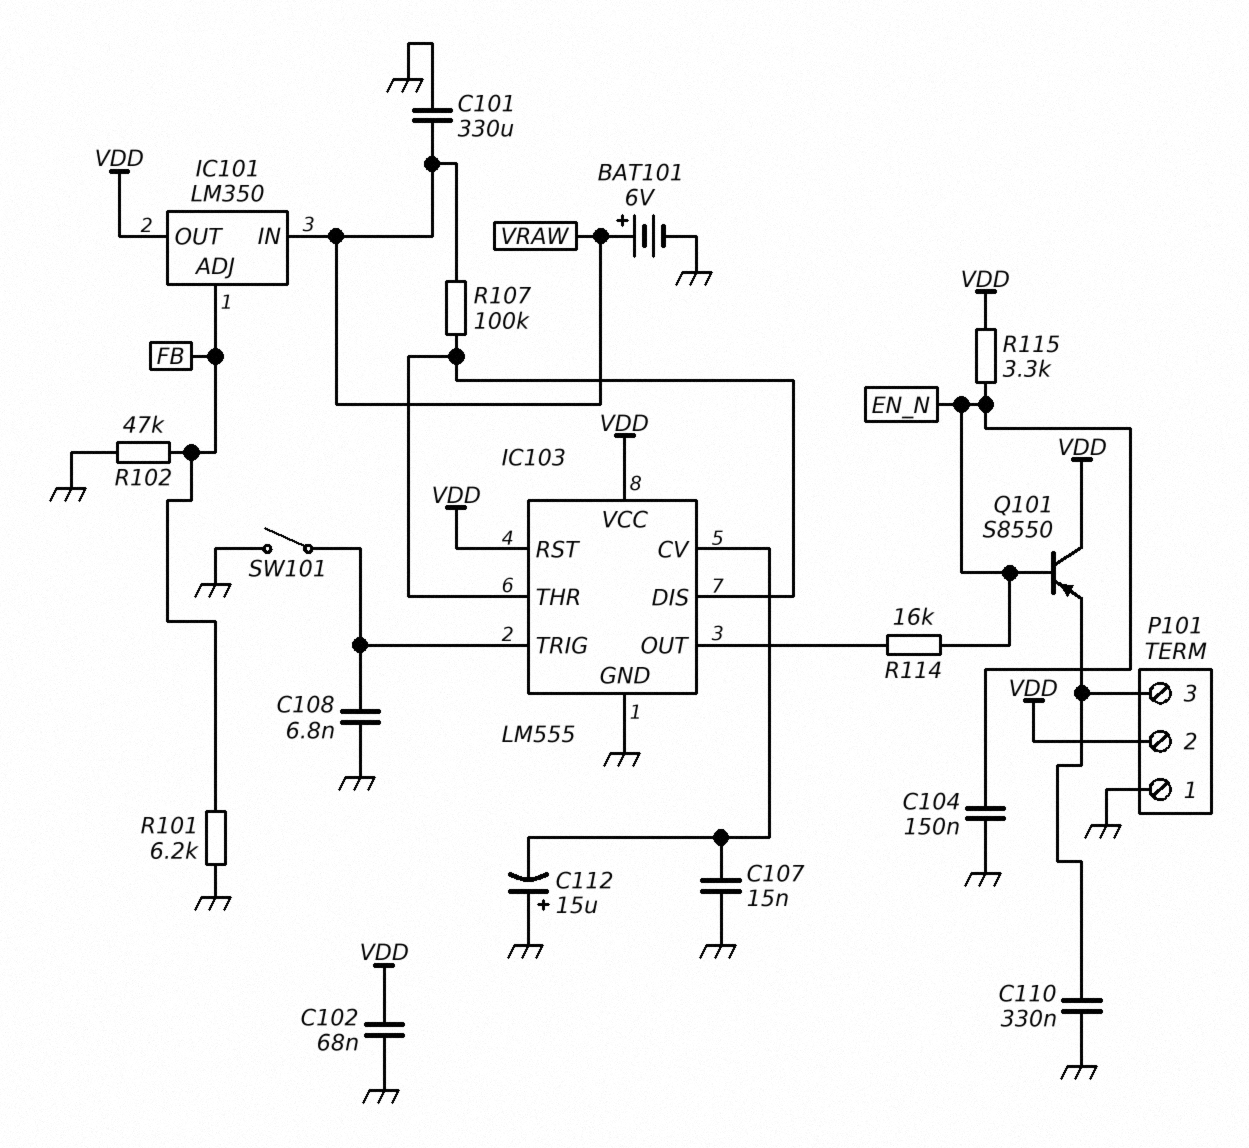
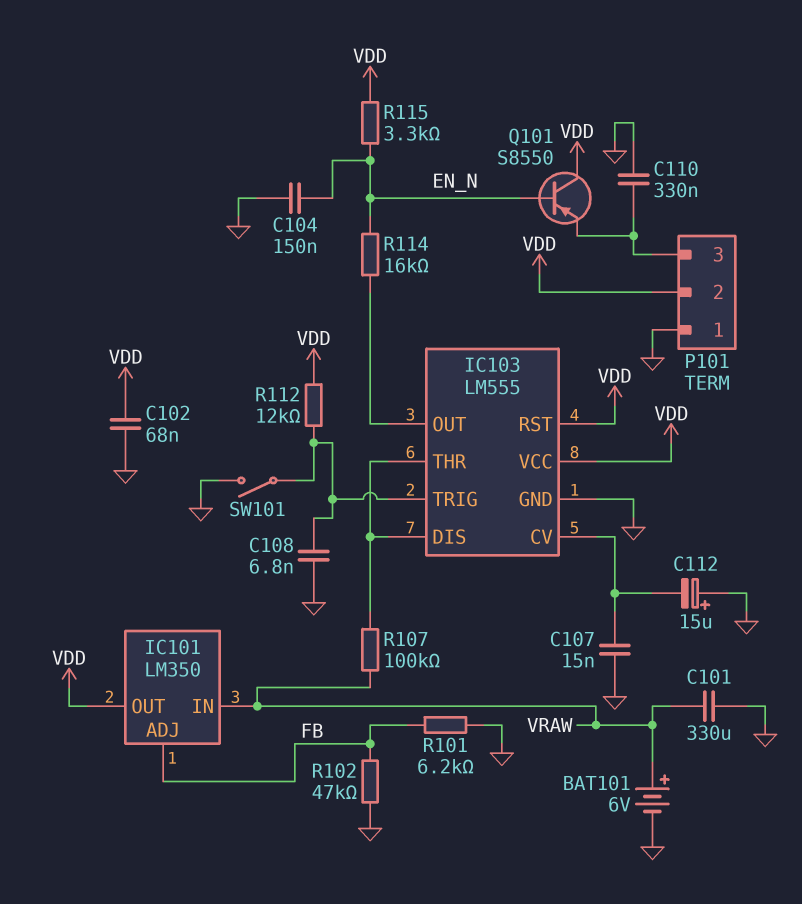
R112: none -> 12k (IC103/TRIG, VDD)

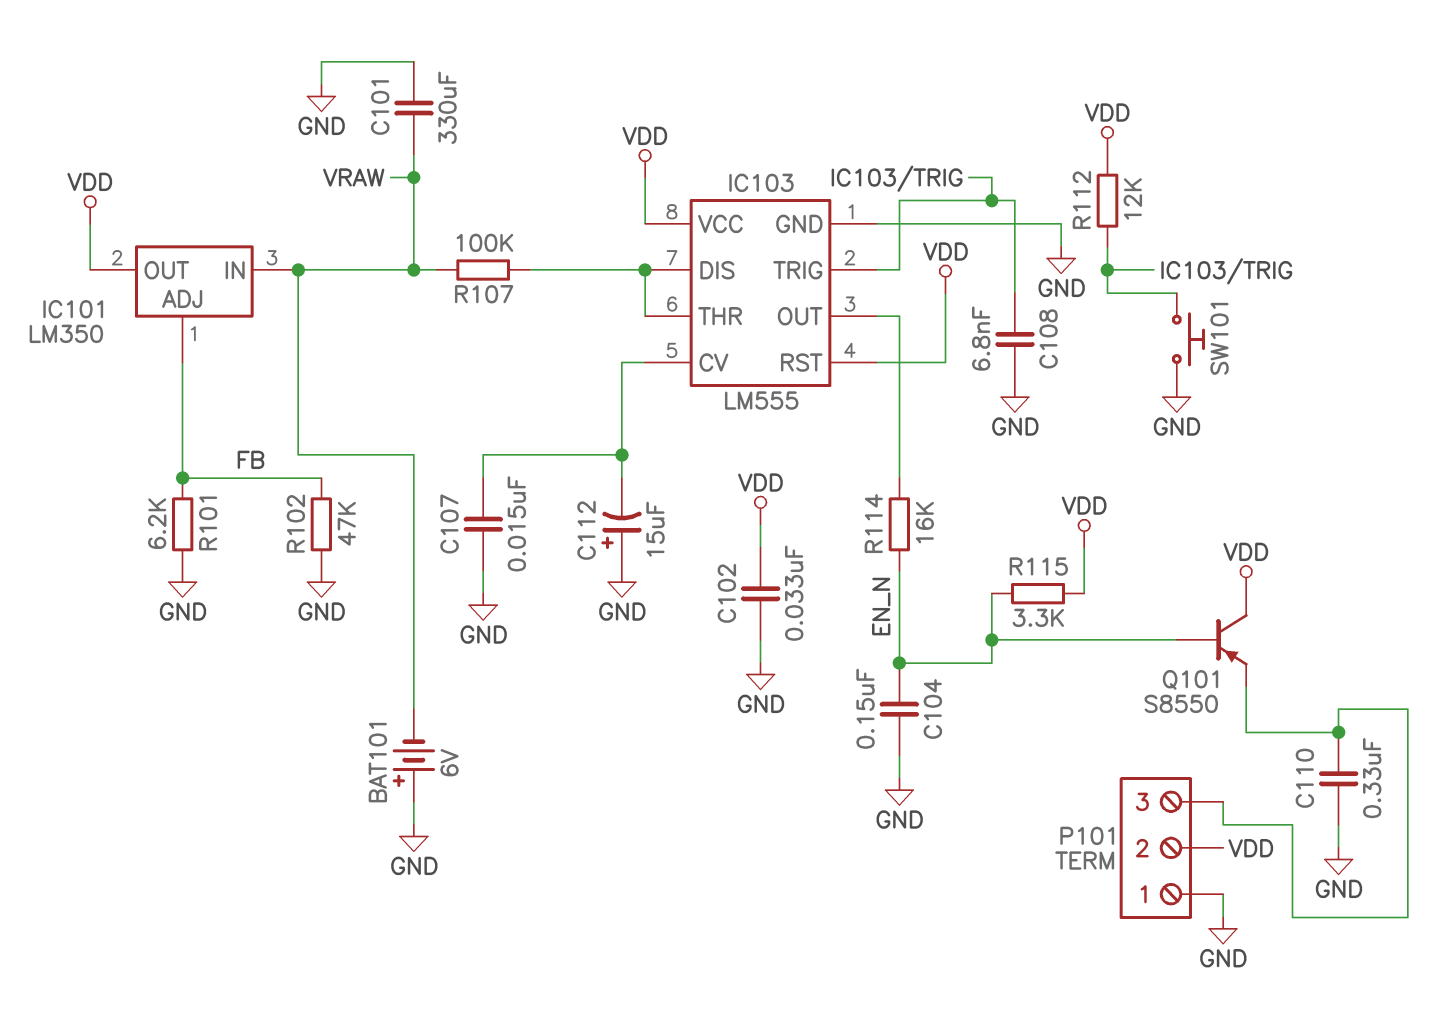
BAT101: 6V (plus VRAW, minus GND) -> 6V (plus GND, minus VRAW)
C102: 68nF (GND, VDD) -> 33nF (GND, VDD)
SW101: switch (GND, IC103/TRIG) -> button (GND, IC103/TRIG)

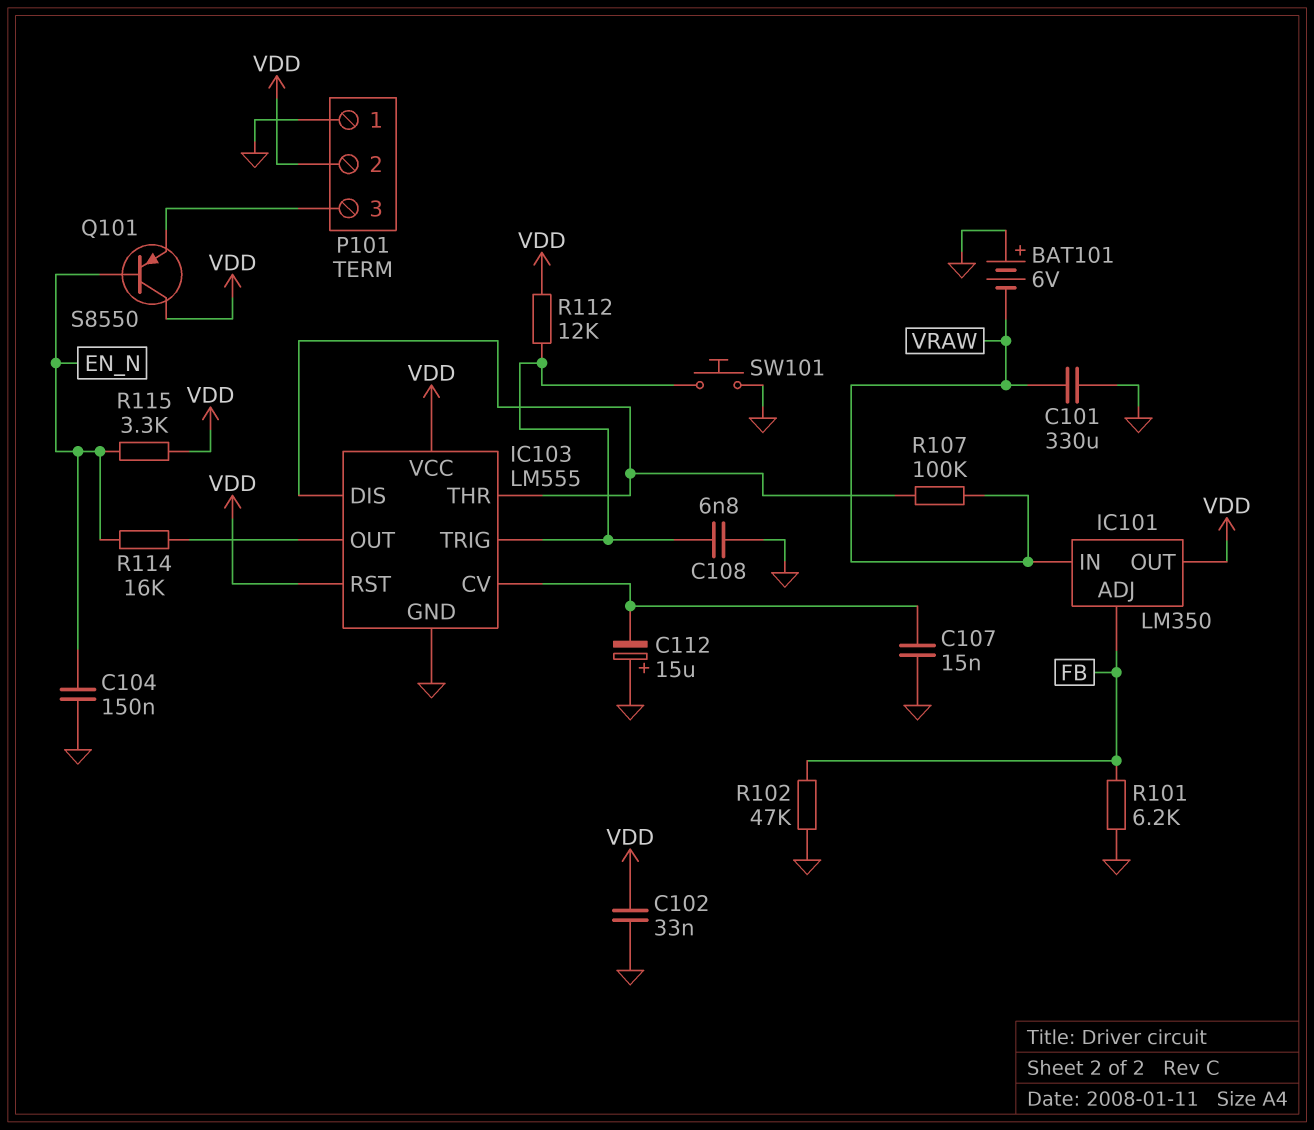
C110: 330nF (GND, P101/3) -> none

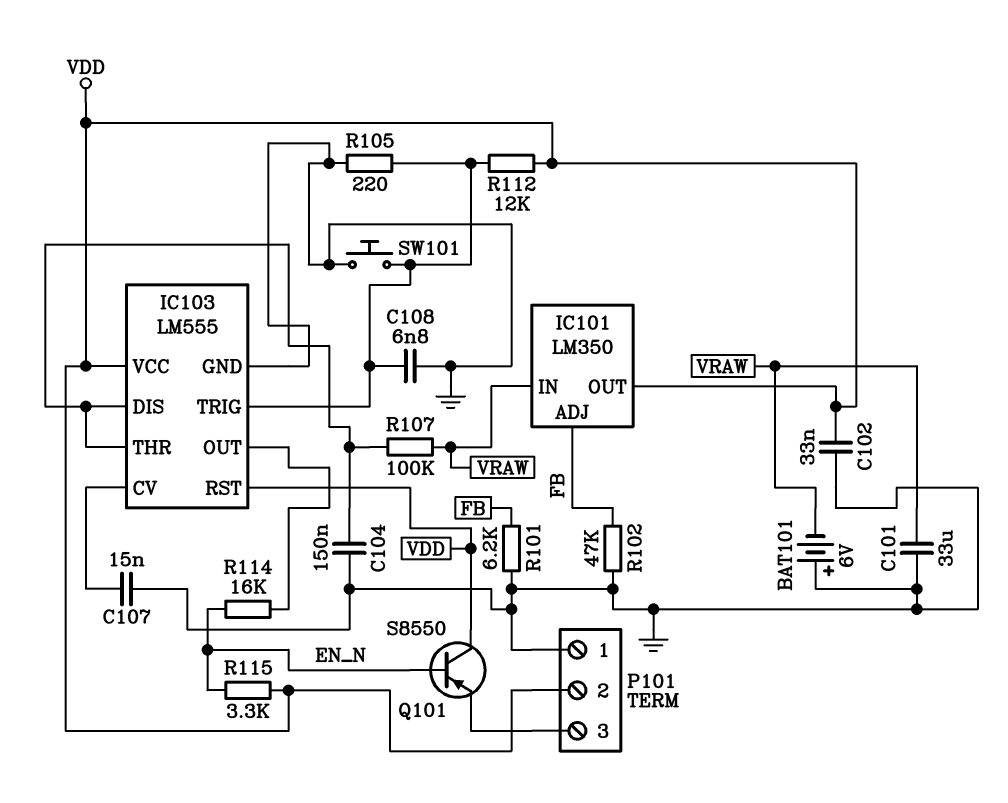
C101: 330uF (GND, VRAW) -> 33uF (GND, VRAW)
C104: 150nF (EN_N, GND) -> 150nF (GND, IC103/DIS)
C112: 15uF (plus GND, minus IC103/CV) -> none
R105: none -> 220 (GND, IC103/TRIG)

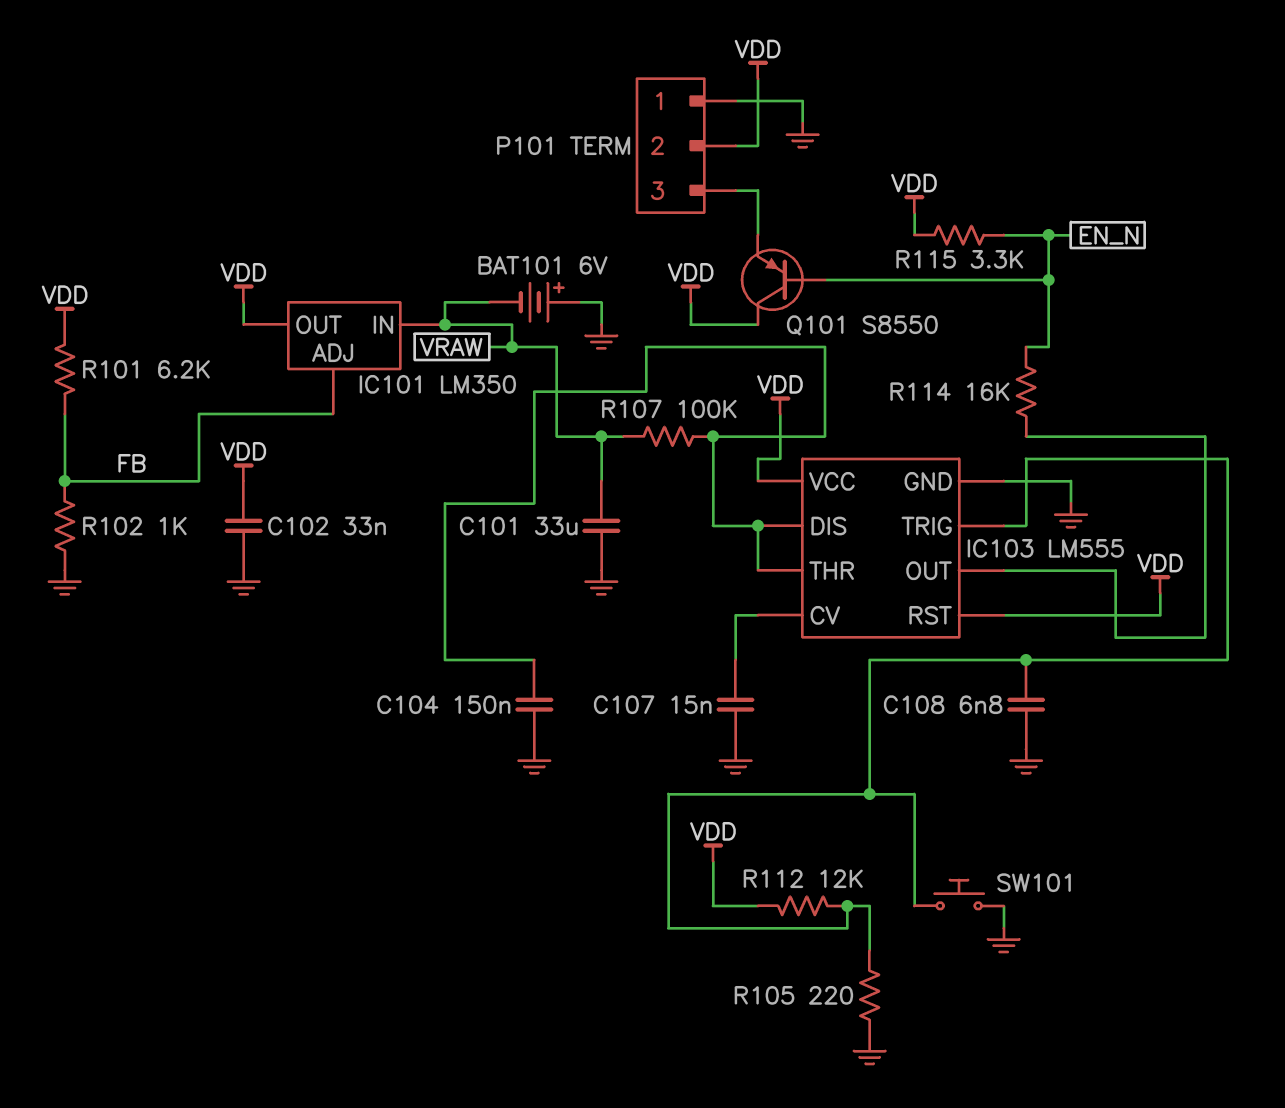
R101: 6.2k (FB, GND) -> 6.2k (FB, VDD)
R102: 47k (FB, GND) -> 1k (FB, GND)

